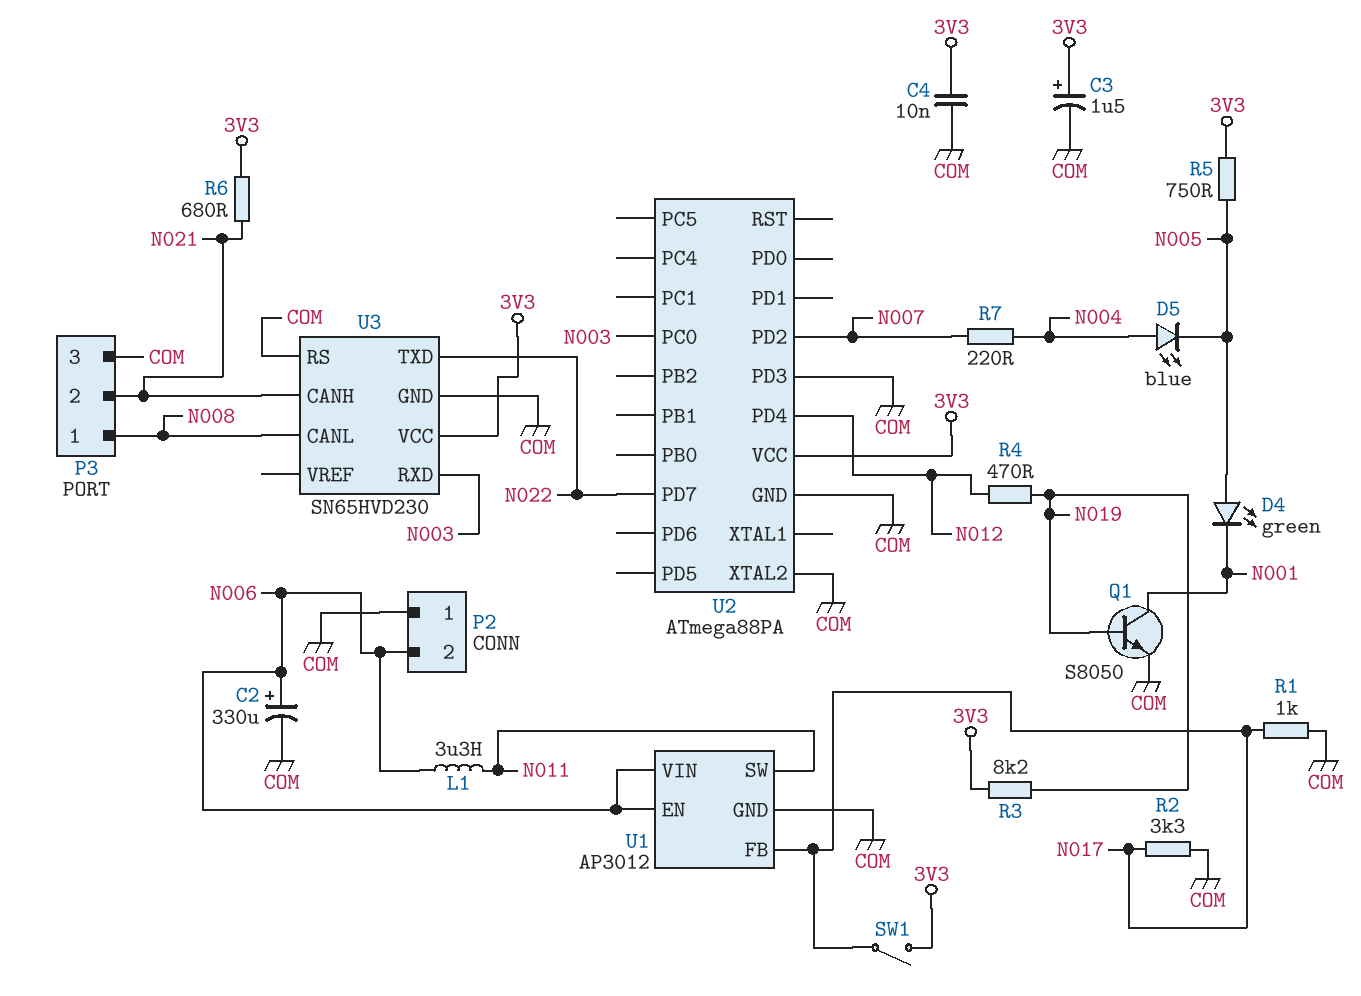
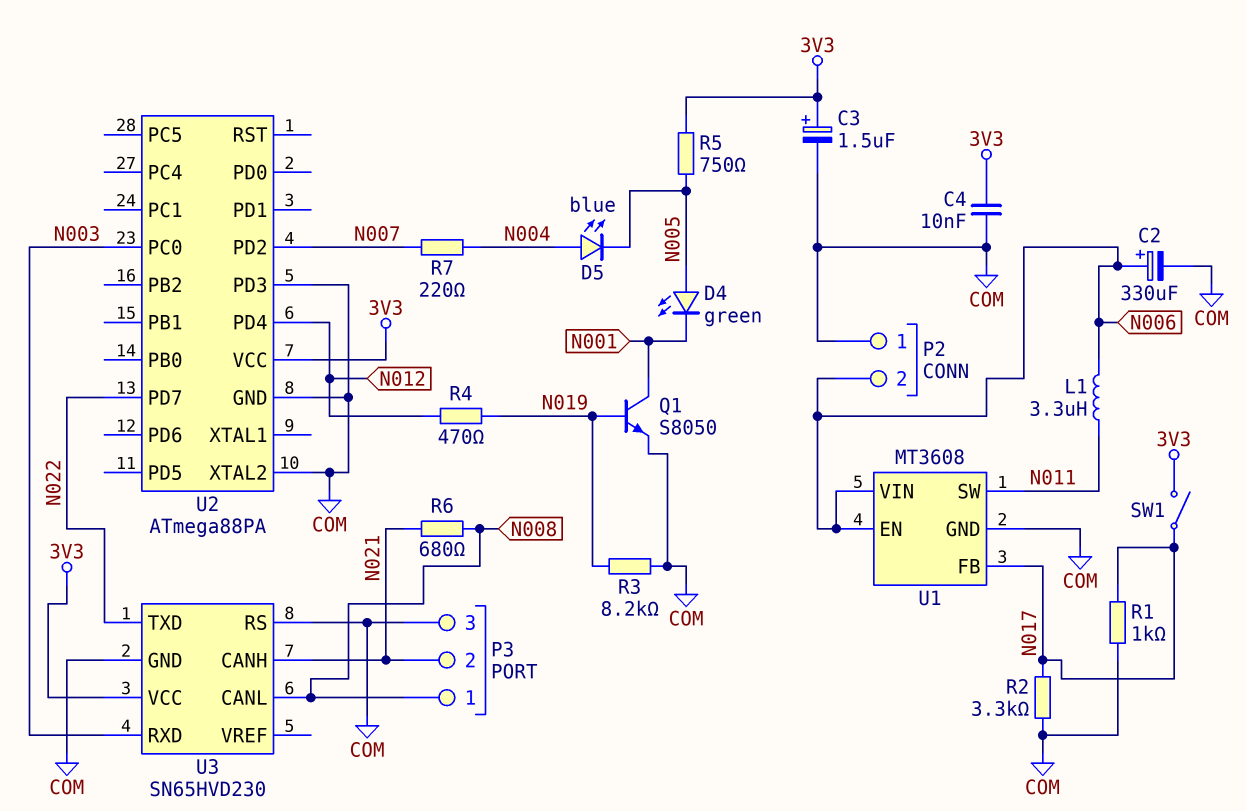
R3: 8.2k (3V3, N019) -> 8.2k (COM, N019)
R6: 680 (3V3, N021) -> 680 (N008, N021)
U1: AP3012 -> MT3608

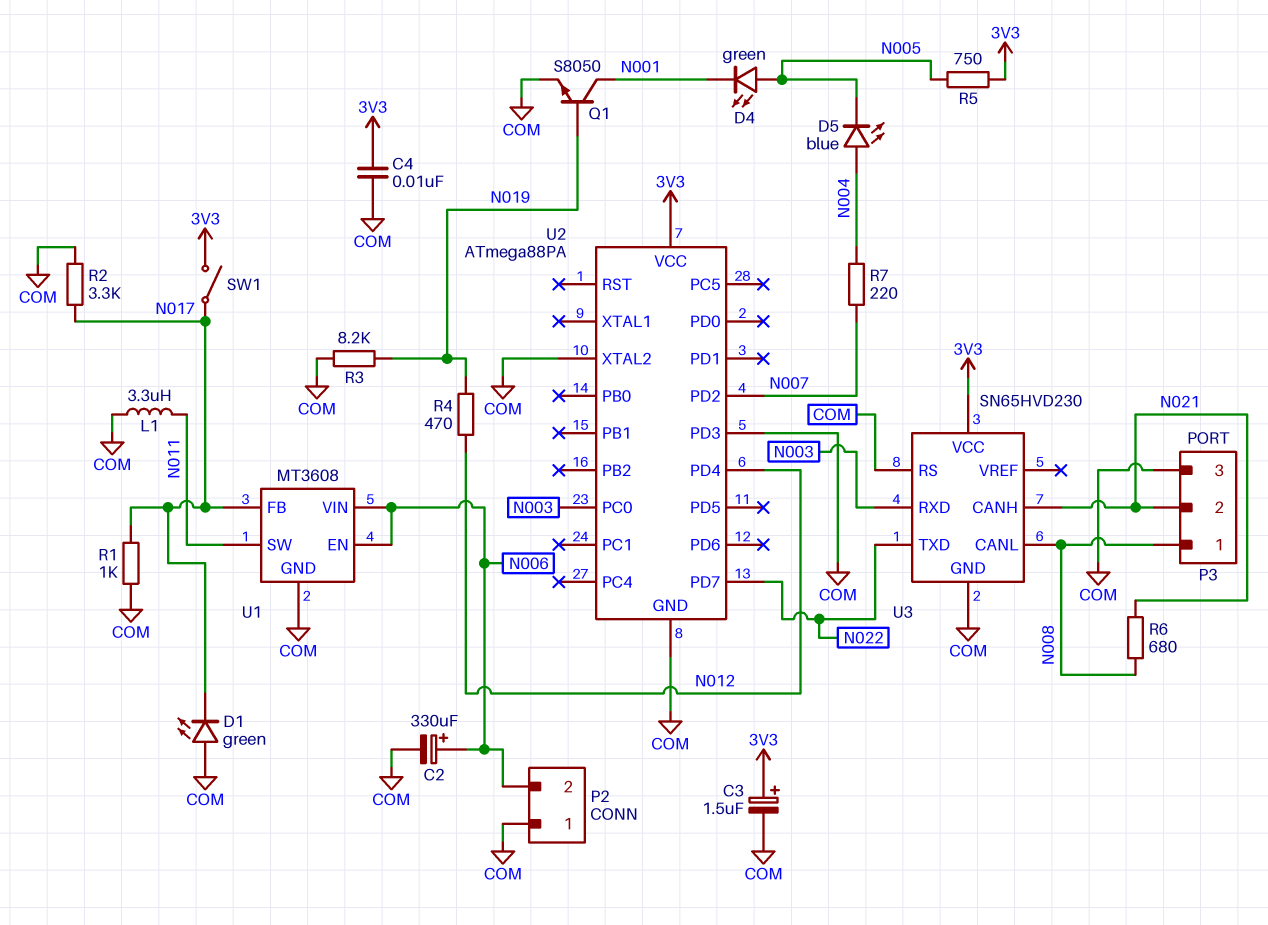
D1: none -> LED green (A COM, K N017)
L1: 3.3uH (N006, N011) -> 3.3uH (COM, N011)

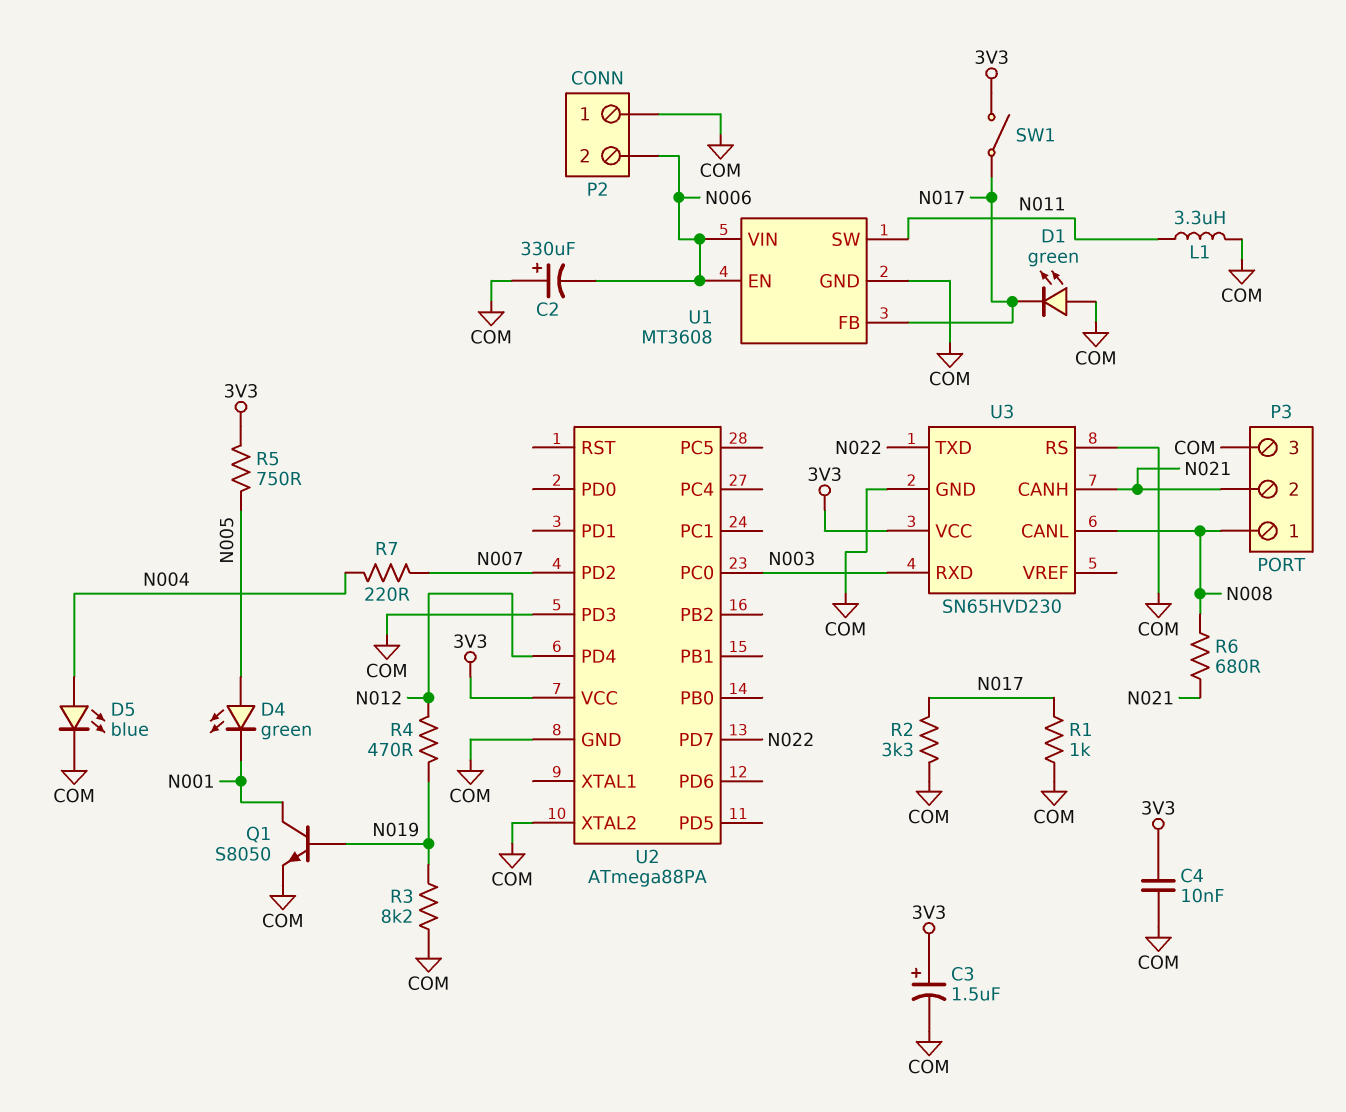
C2: 330uF (plus N006, minus COM) -> 330uF (plus COM, minus N006)
D5: LED blue (A N004, K N005) -> LED blue (A N004, K COM)

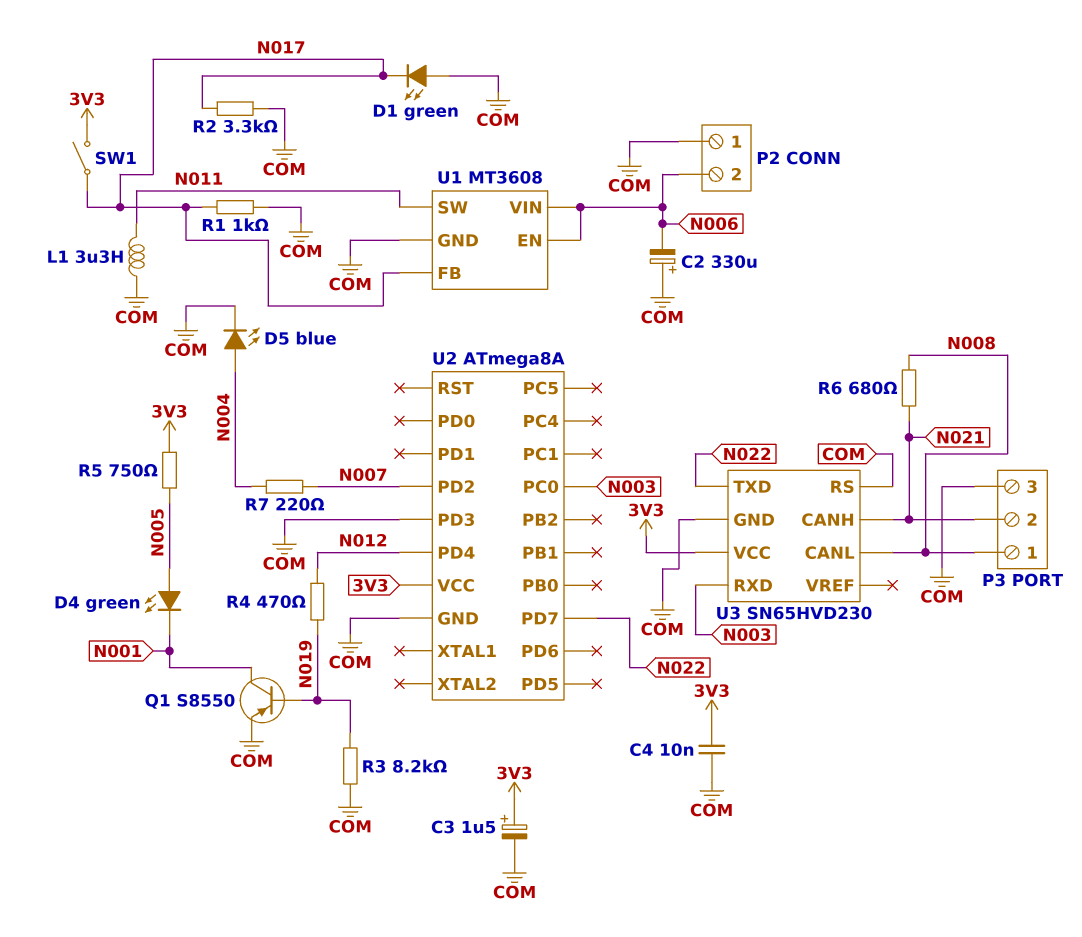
Q1: NPN S8050 (B N019, C N001, E COM) -> PNP S8550 (B N019, C N001, E COM)
U2: ATmega88PA -> ATmega8A
U2 pin XTAL2: COM -> none

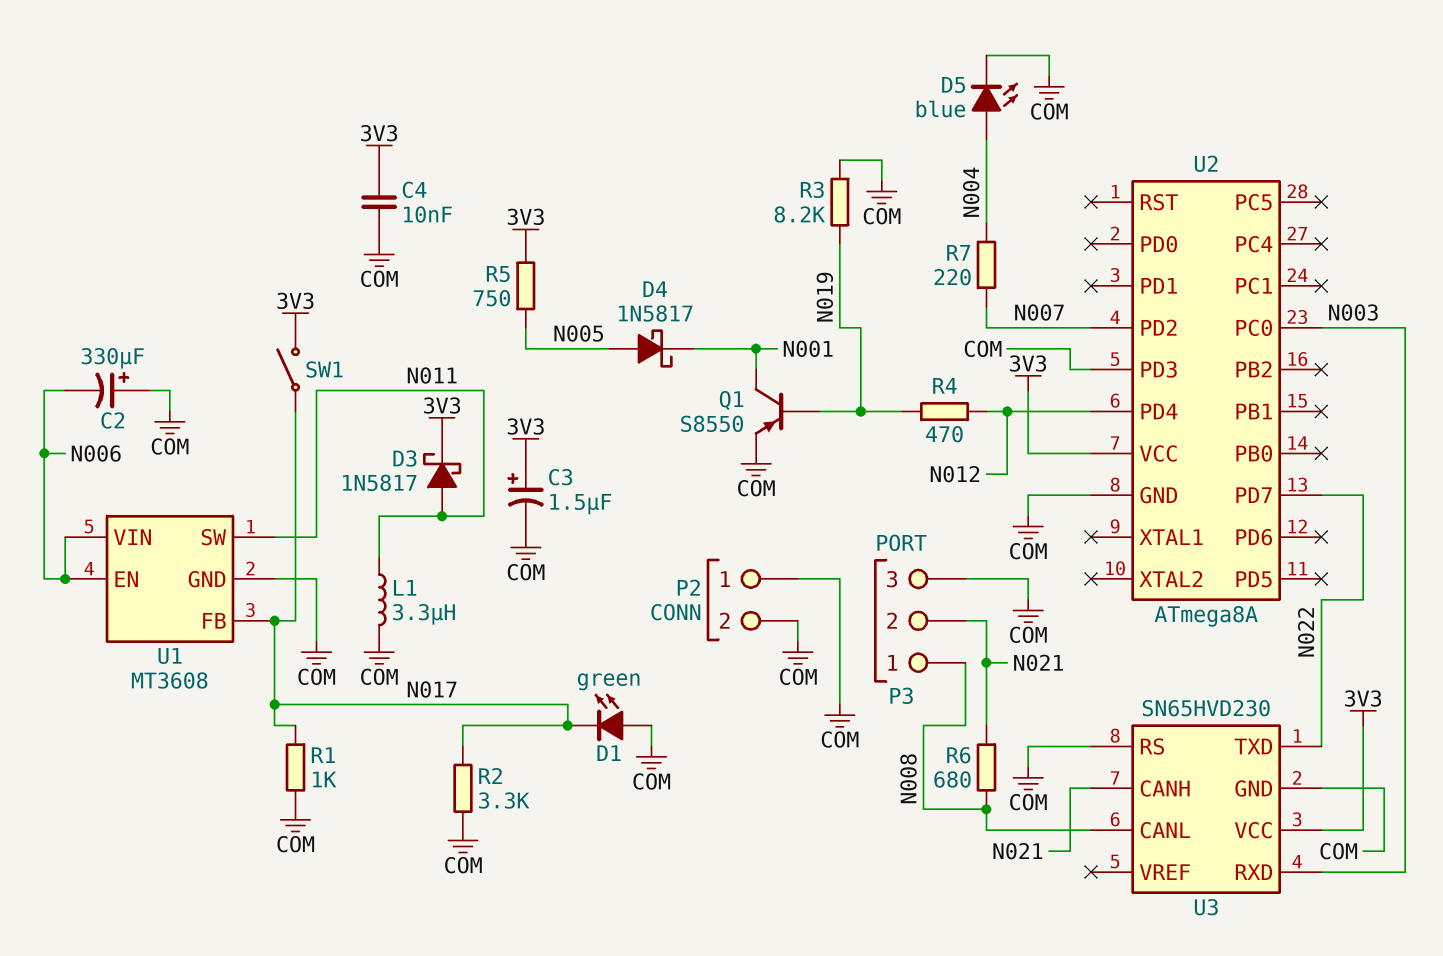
D3: none -> schottky 1N5817 (A N011, K 3V3)
D4: LED green (A N005, K N001) -> schottky 1N5817 (A N005, K N001)
P2 pin 2: N006 -> COM

